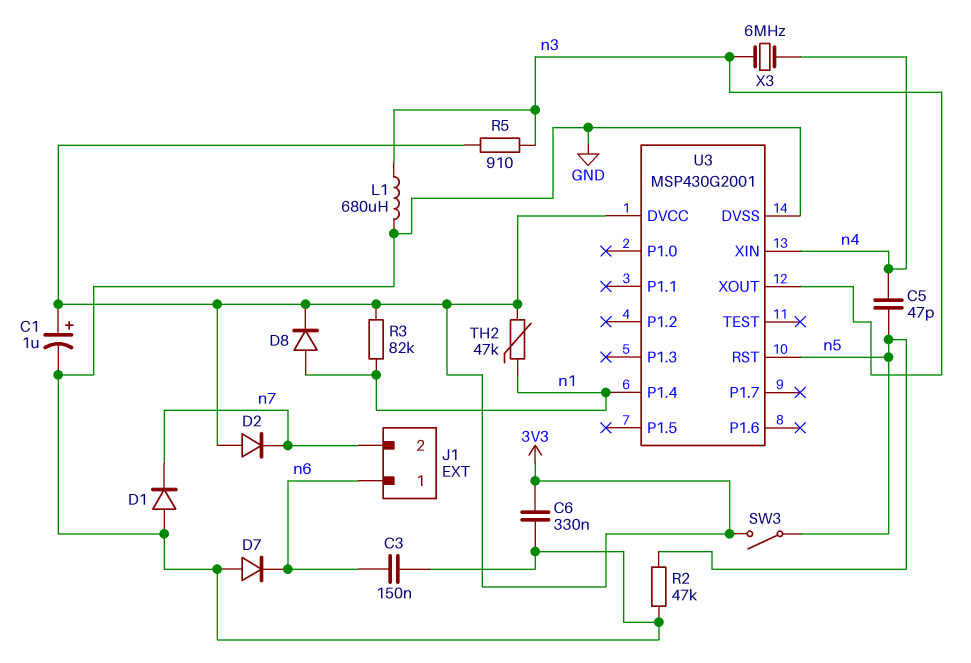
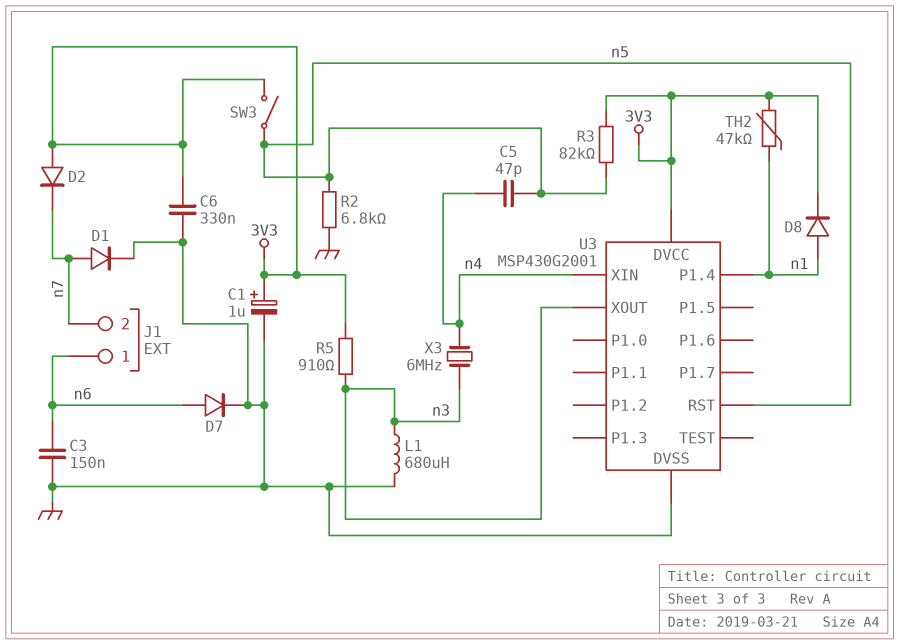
D1: diode (A GND, K n7) -> diode (A n7, K GND)
D7: diode (A GND, K n6) -> diode (A n6, K GND)
R2: 47k (GND, n5) -> 6.8k (GND, n5)
R3: 82k (3V3, n1) -> 82k (3V3, n5)

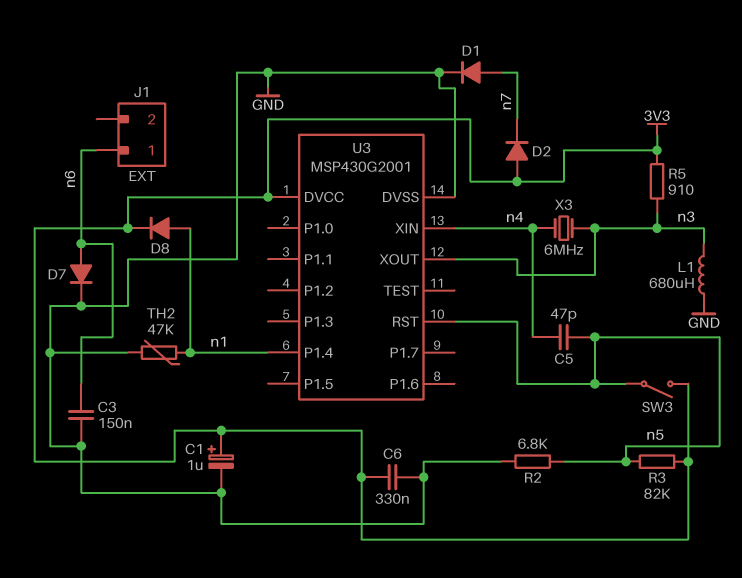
J1 pin 2: n7 -> none
TH2: 47k (3V3, n1) -> 47k (GND, n1)

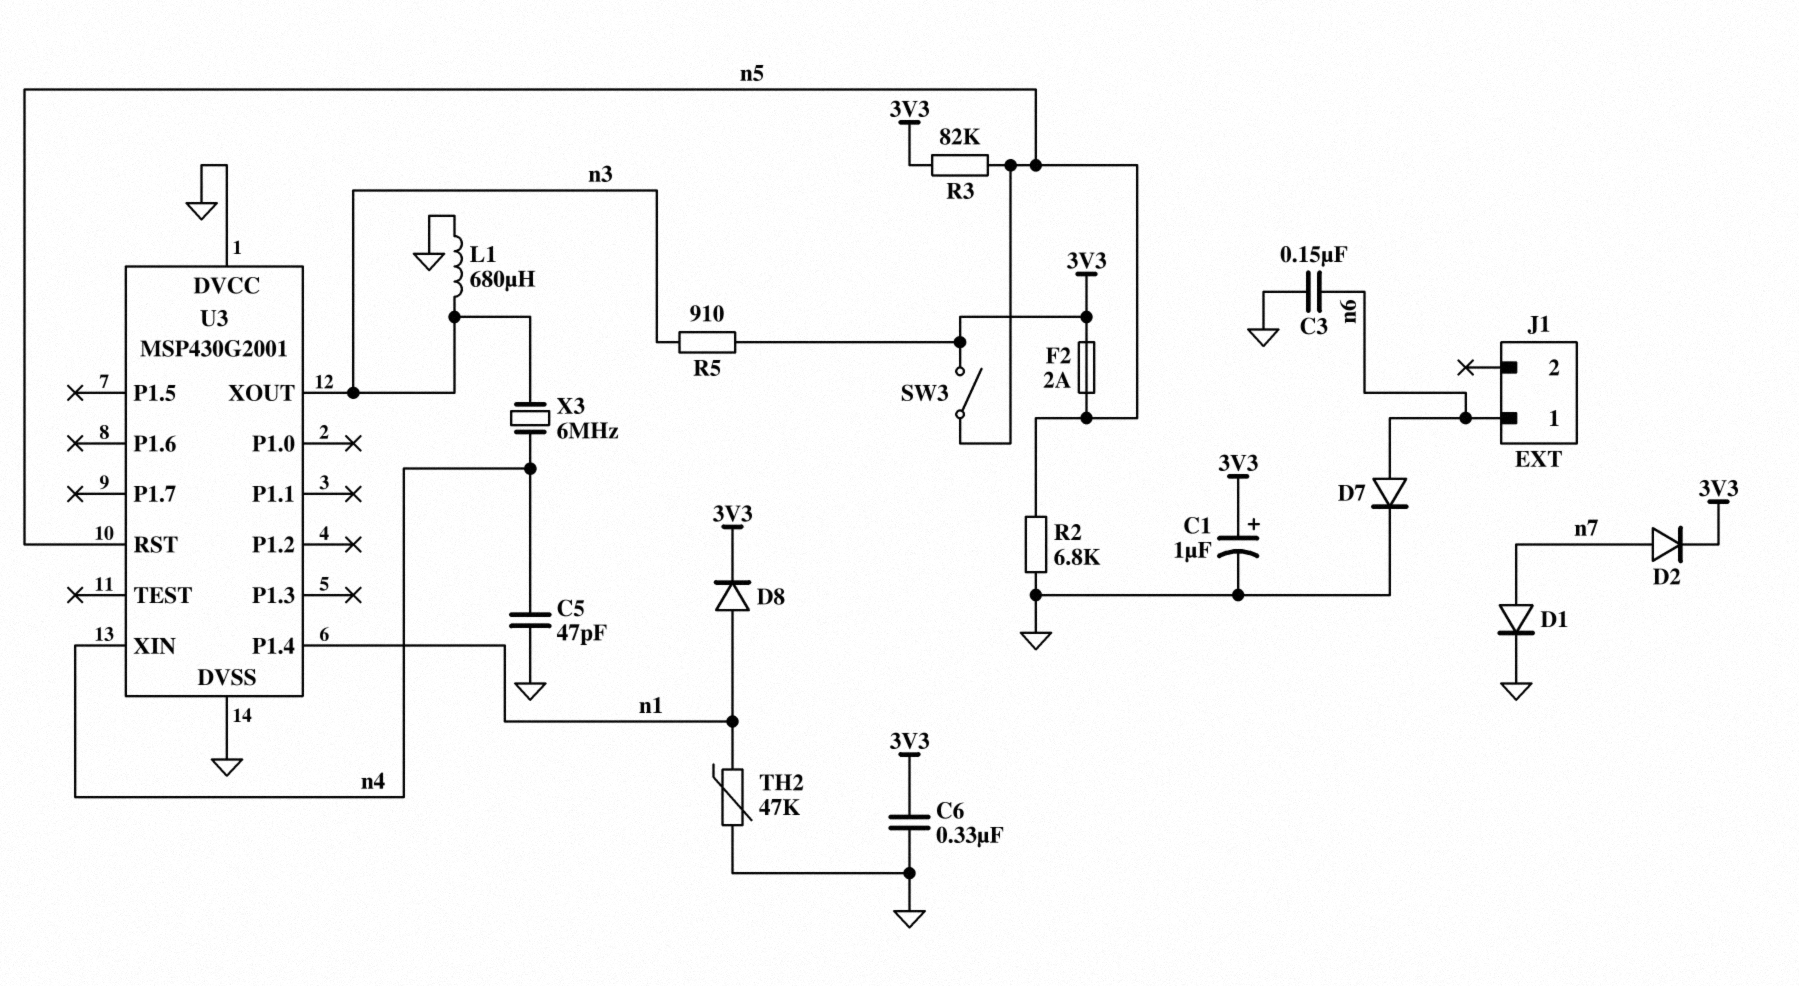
C5: 47pF (n4, n5) -> 47pF (GND, n4)
D2: diode (A 3V3, K n7) -> diode (A n7, K 3V3)
F2: none -> 2A (3V3, n5)
U3 pin DVCC: 3V3 -> GND

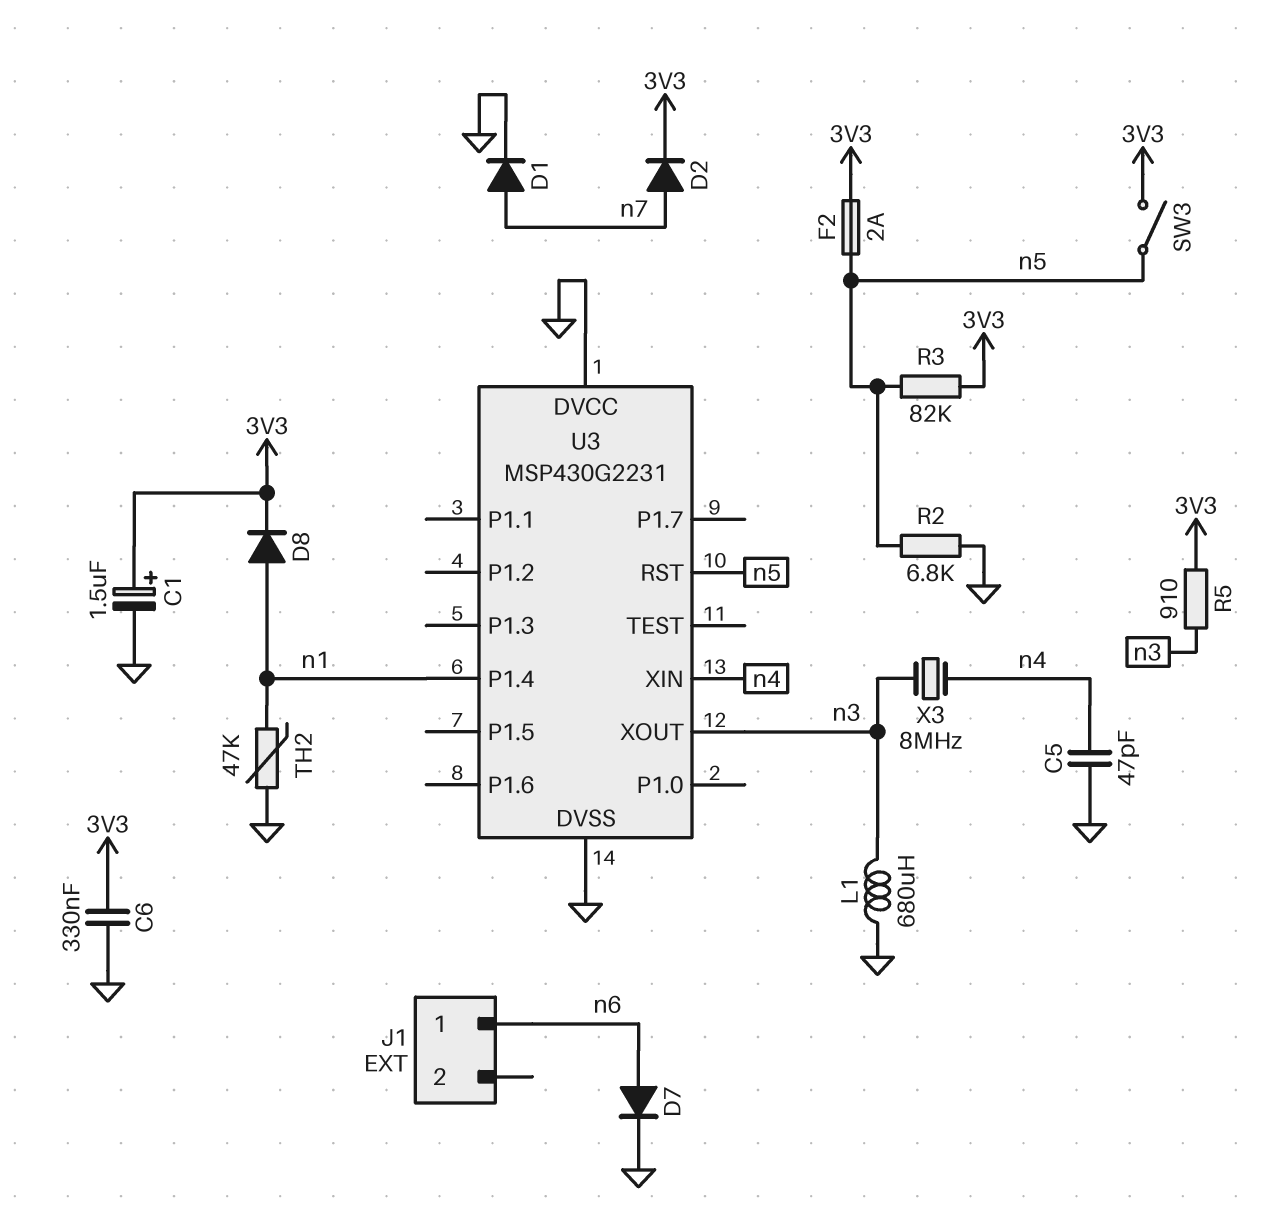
C1: 1uF (plus 3V3, minus GND) -> 1.5uF (plus 3V3, minus GND)
C3: 150nF (GND, n6) -> none
U3: MSP430G2001 -> MSP430G2231
X3: 6MHz (n3, n4) -> 8MHz (n3, n4)

